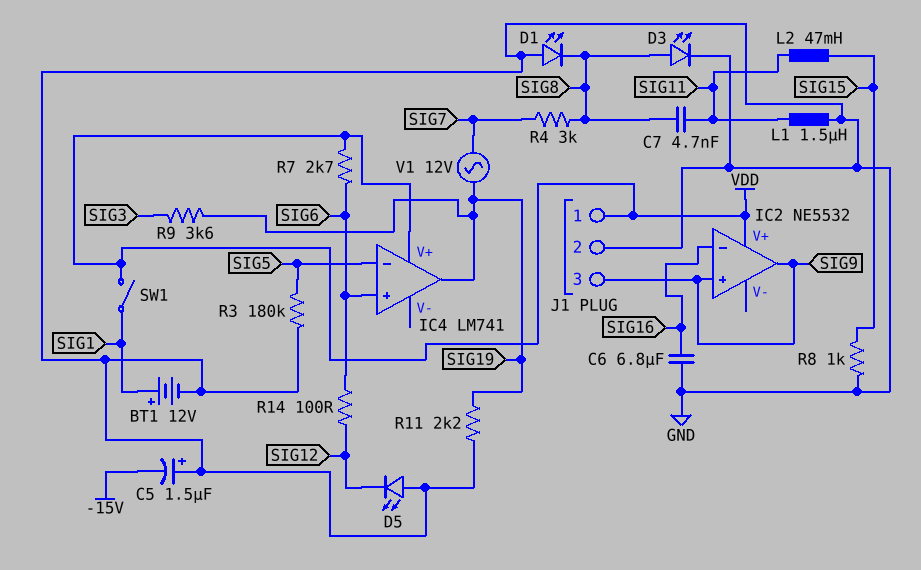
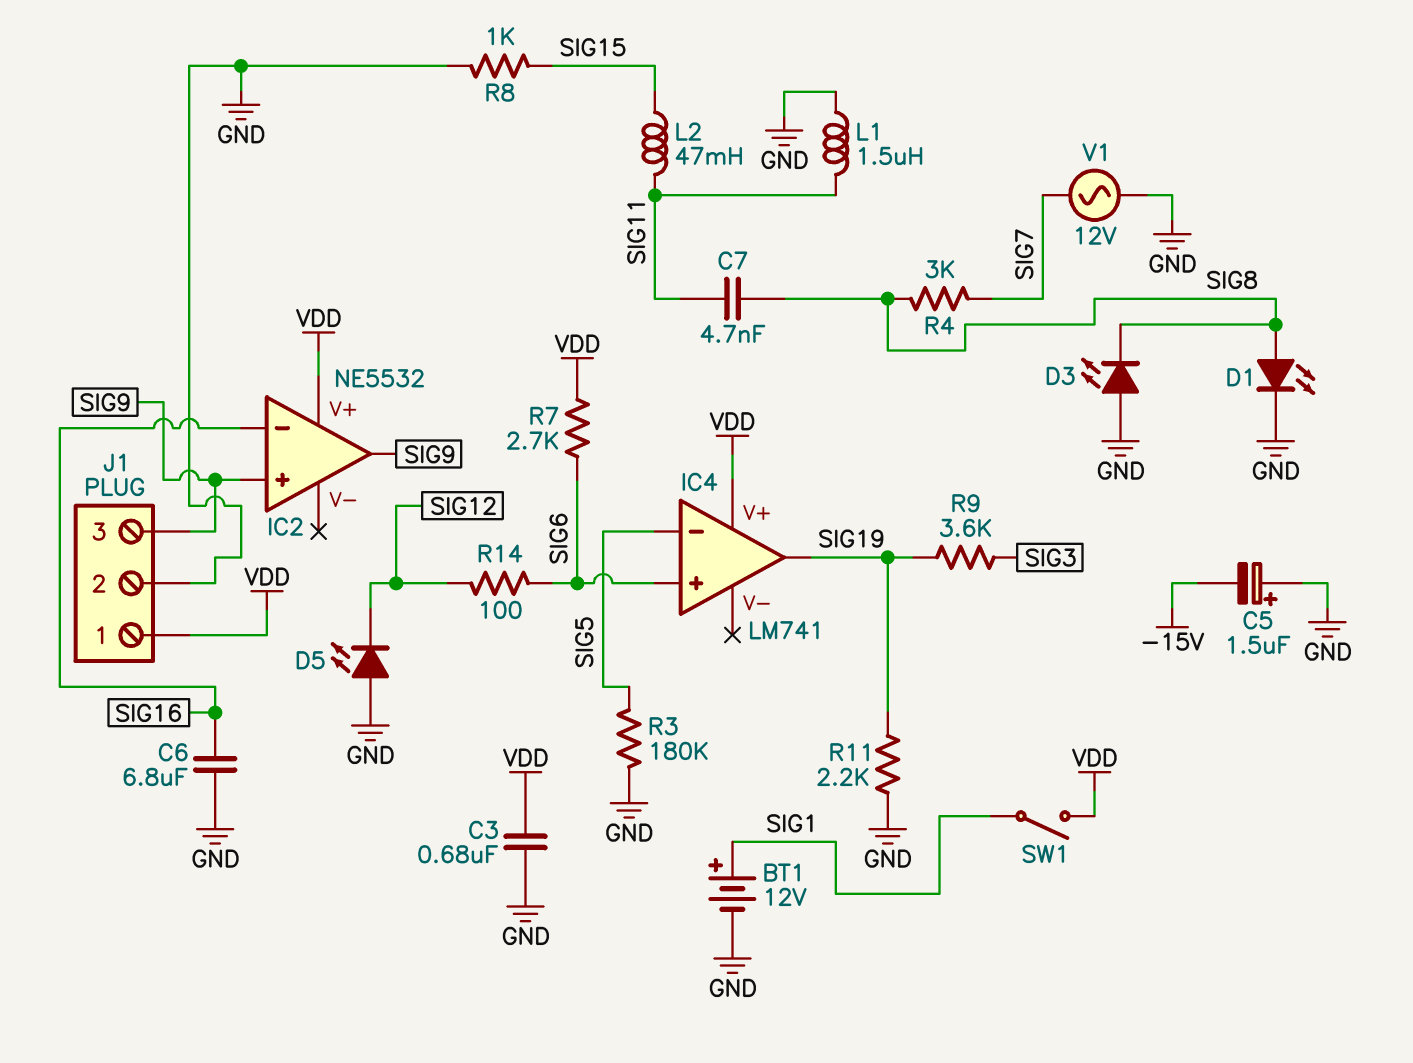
C3: none -> 680nF (GND, VDD)
D1: LED (A GND, K SIG8) -> LED (A SIG8, K GND)
D3: LED (A SIG8, K GND) -> LED (A GND, K SIG8)
V1: AC 12V (SIG7, SIG19) -> AC 12V (GND, SIG7)

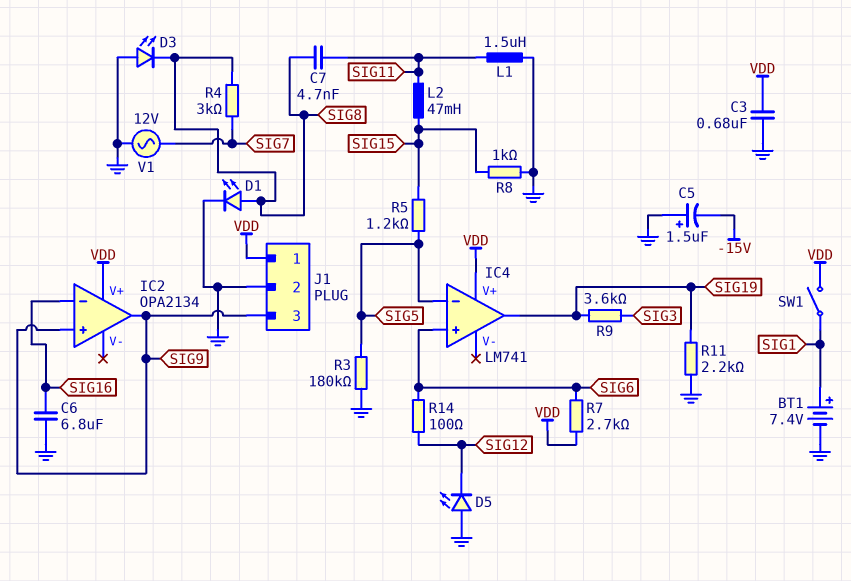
BT1: 12V (plus SIG1, minus GND) -> 7.4V (plus SIG1, minus GND)
IC2: NE5532 -> OPA2134
R5: none -> 1.2k (SIG5, SIG15)

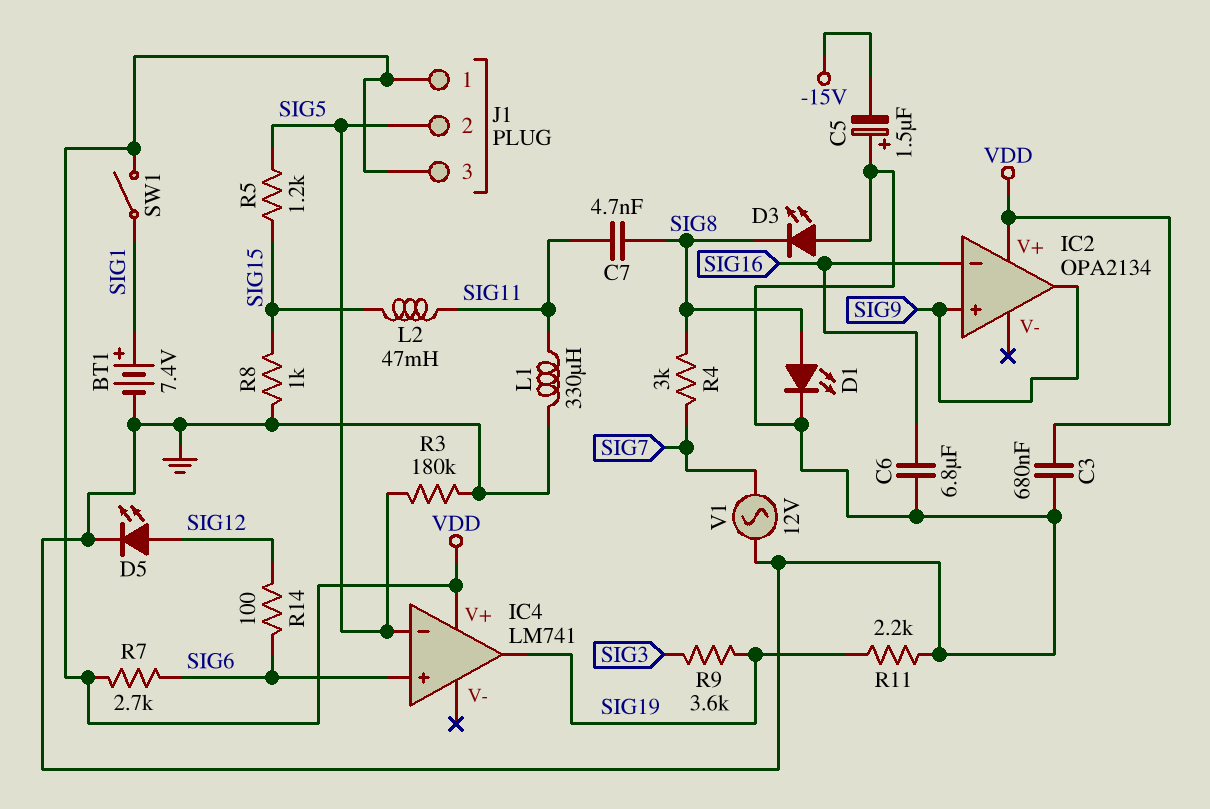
D5: LED (A GND, K SIG12) -> LED (A SIG12, K GND)
J1 pin 2: GND -> SIG5
J1 pin 3: SIG9 -> VDD
L1: 1.5uH (GND, SIG11) -> 330uH (GND, SIG11)

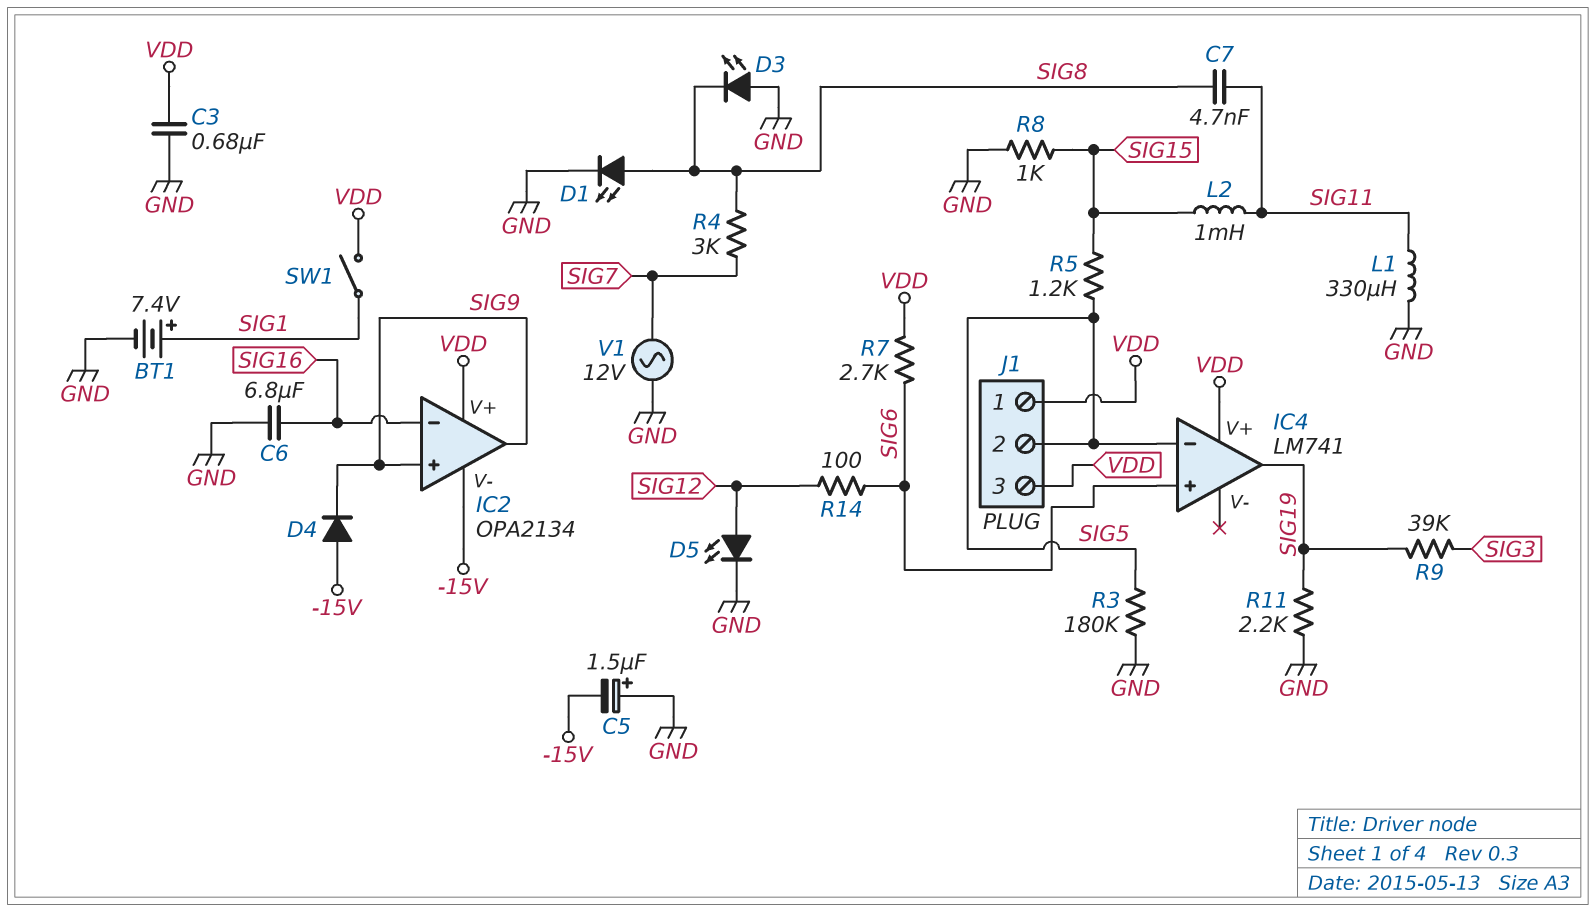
D4: none -> diode (A -15V, K SIG9)
IC2 pin V-: none -> -15V
L2: 47mH (SIG11, SIG15) -> 1mH (SIG11, SIG15)
R9: 3.6k (SIG3, SIG19) -> 39k (SIG3, SIG19)

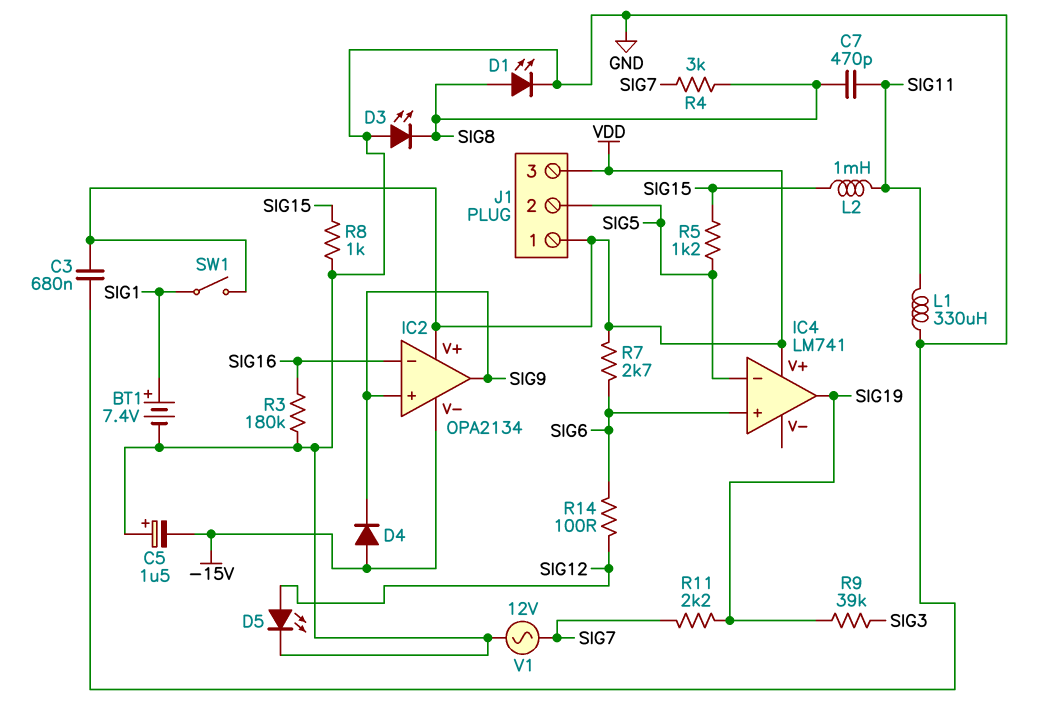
C6: 6.8uF (GND, SIG16) -> none
C7: 4.7nF (SIG8, SIG11) -> 470pF (SIG8, SIG11)
R3: 180k (GND, SIG5) -> 180k (GND, SIG16)
R11: 2.2k (GND, SIG19) -> 2.2k (SIG7, SIG19)

